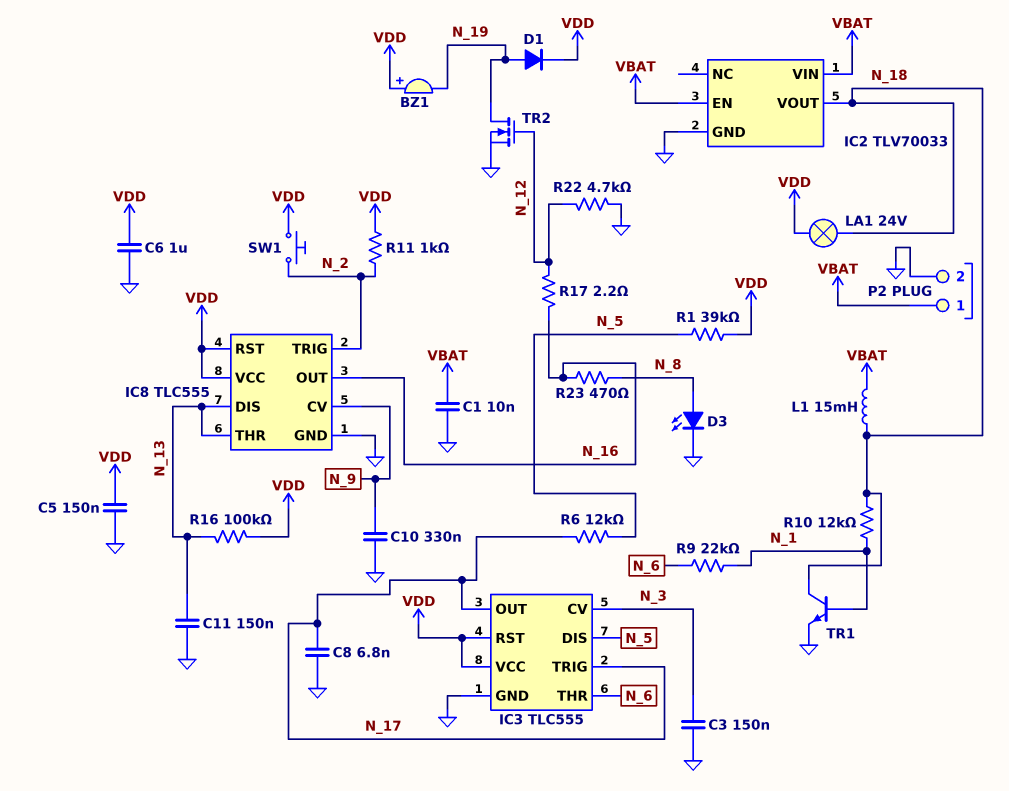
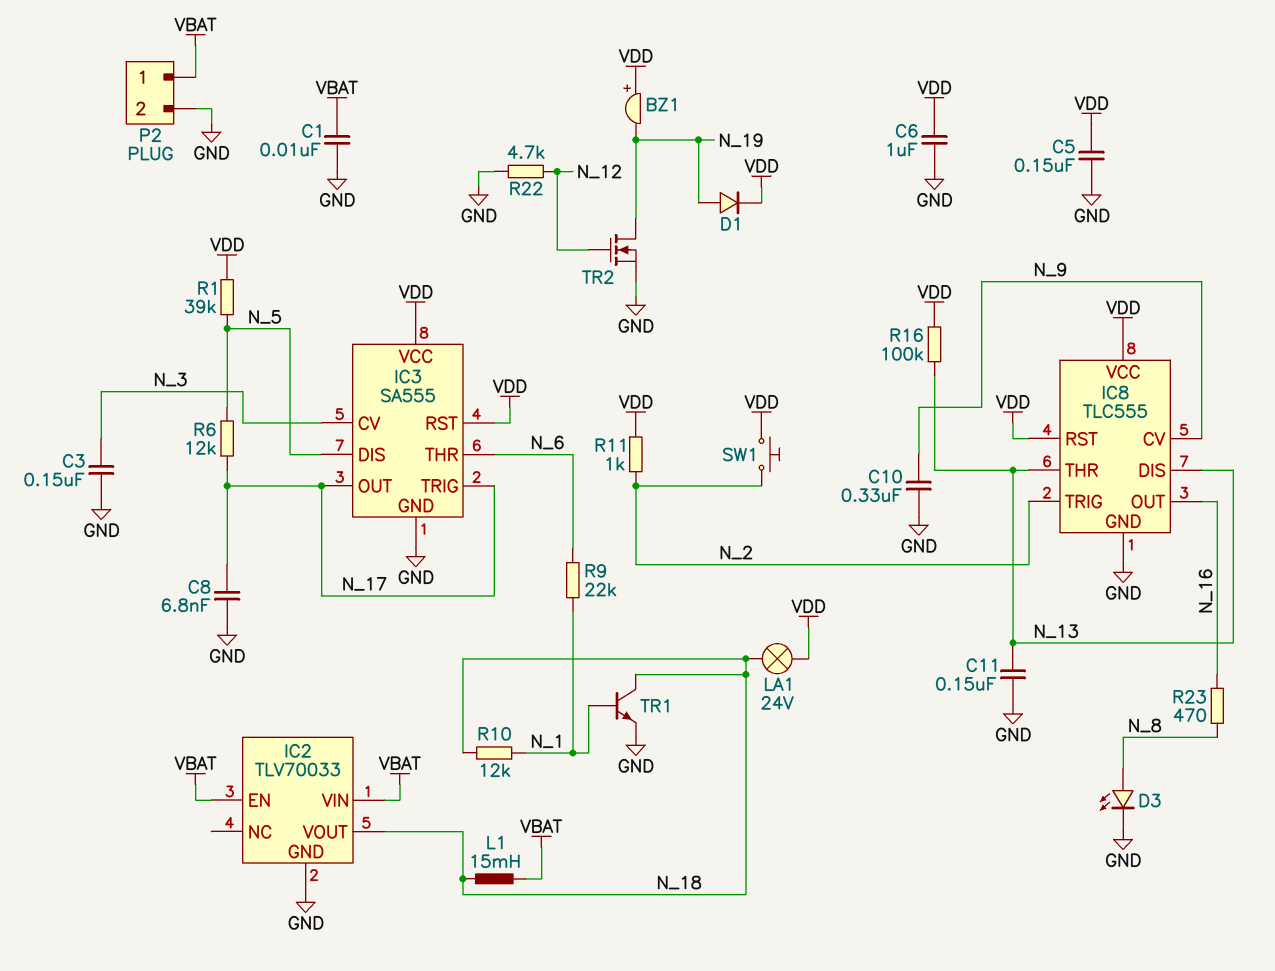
IC3: TLC555 -> SA555
R17: 2.2 (N_12, N_16) -> none

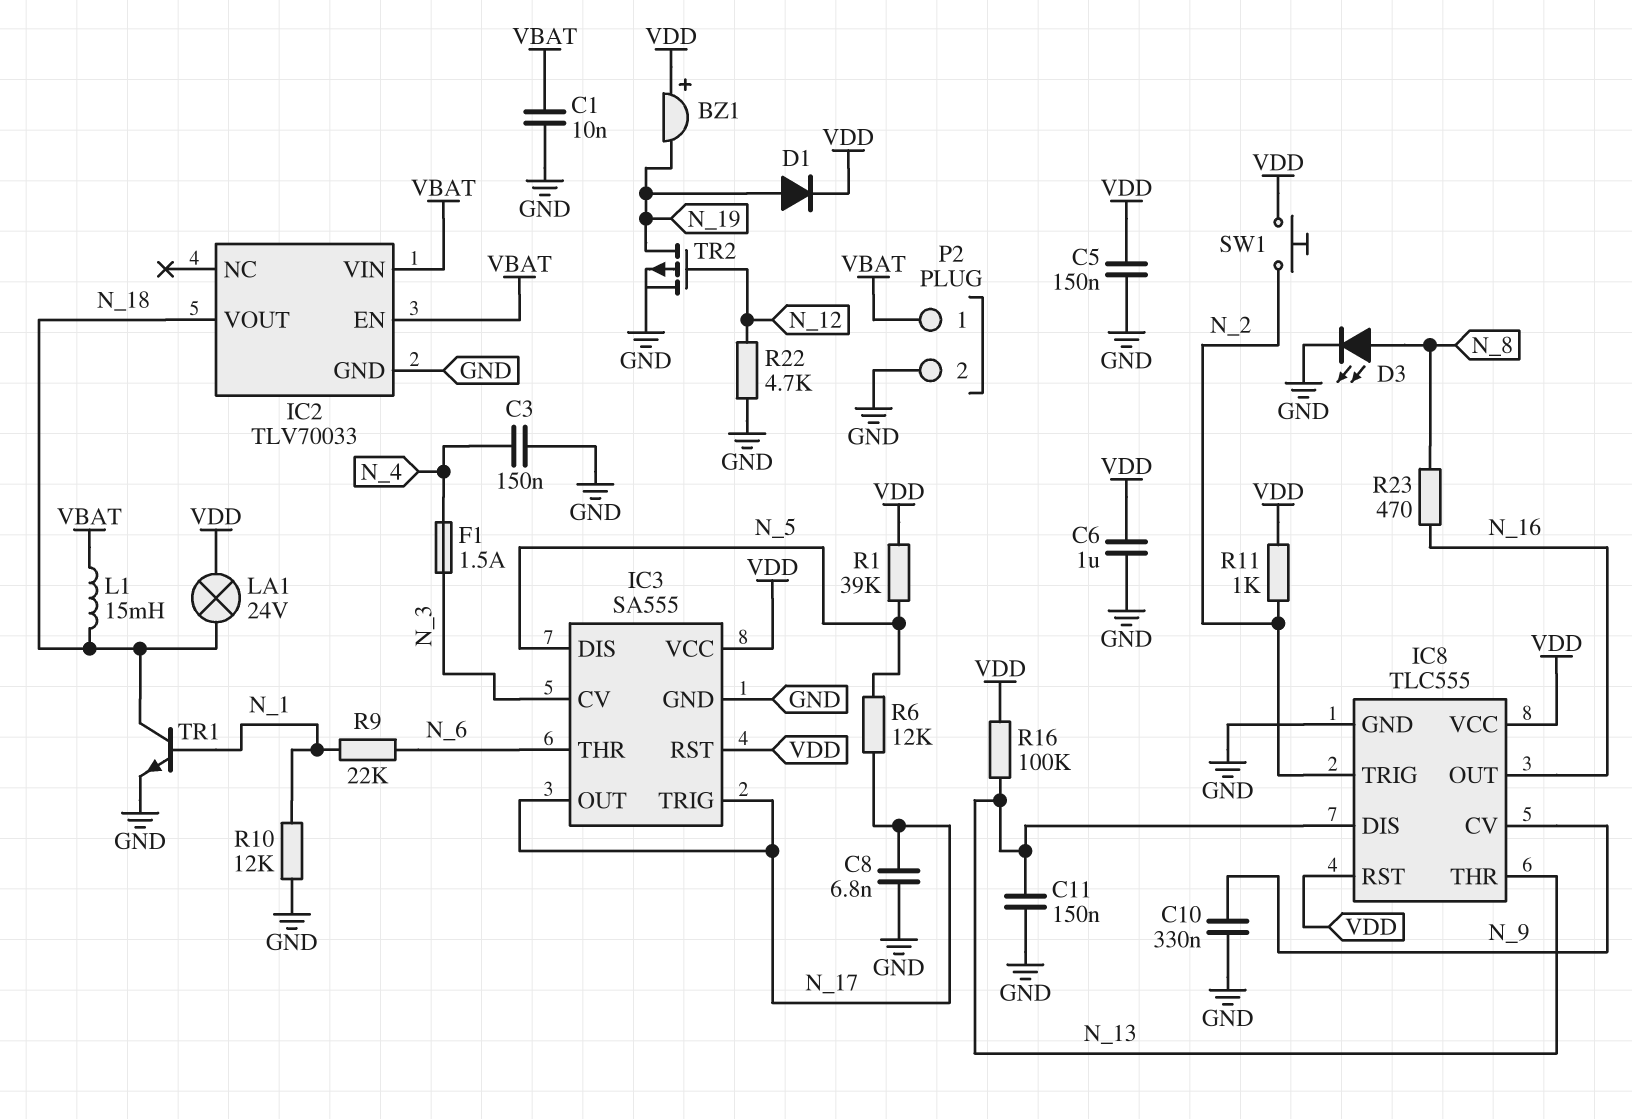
C3: 150nF (GND, N_3) -> 150nF (GND, N_4)
F1: none -> 1.5A (N_3, N_4)
R10: 12k (N_1, N_18) -> 12k (GND, N_1)
TR2: NMOS (G N_12, D N_19, S GND) -> PMOS (G N_12, D N_19, S GND)

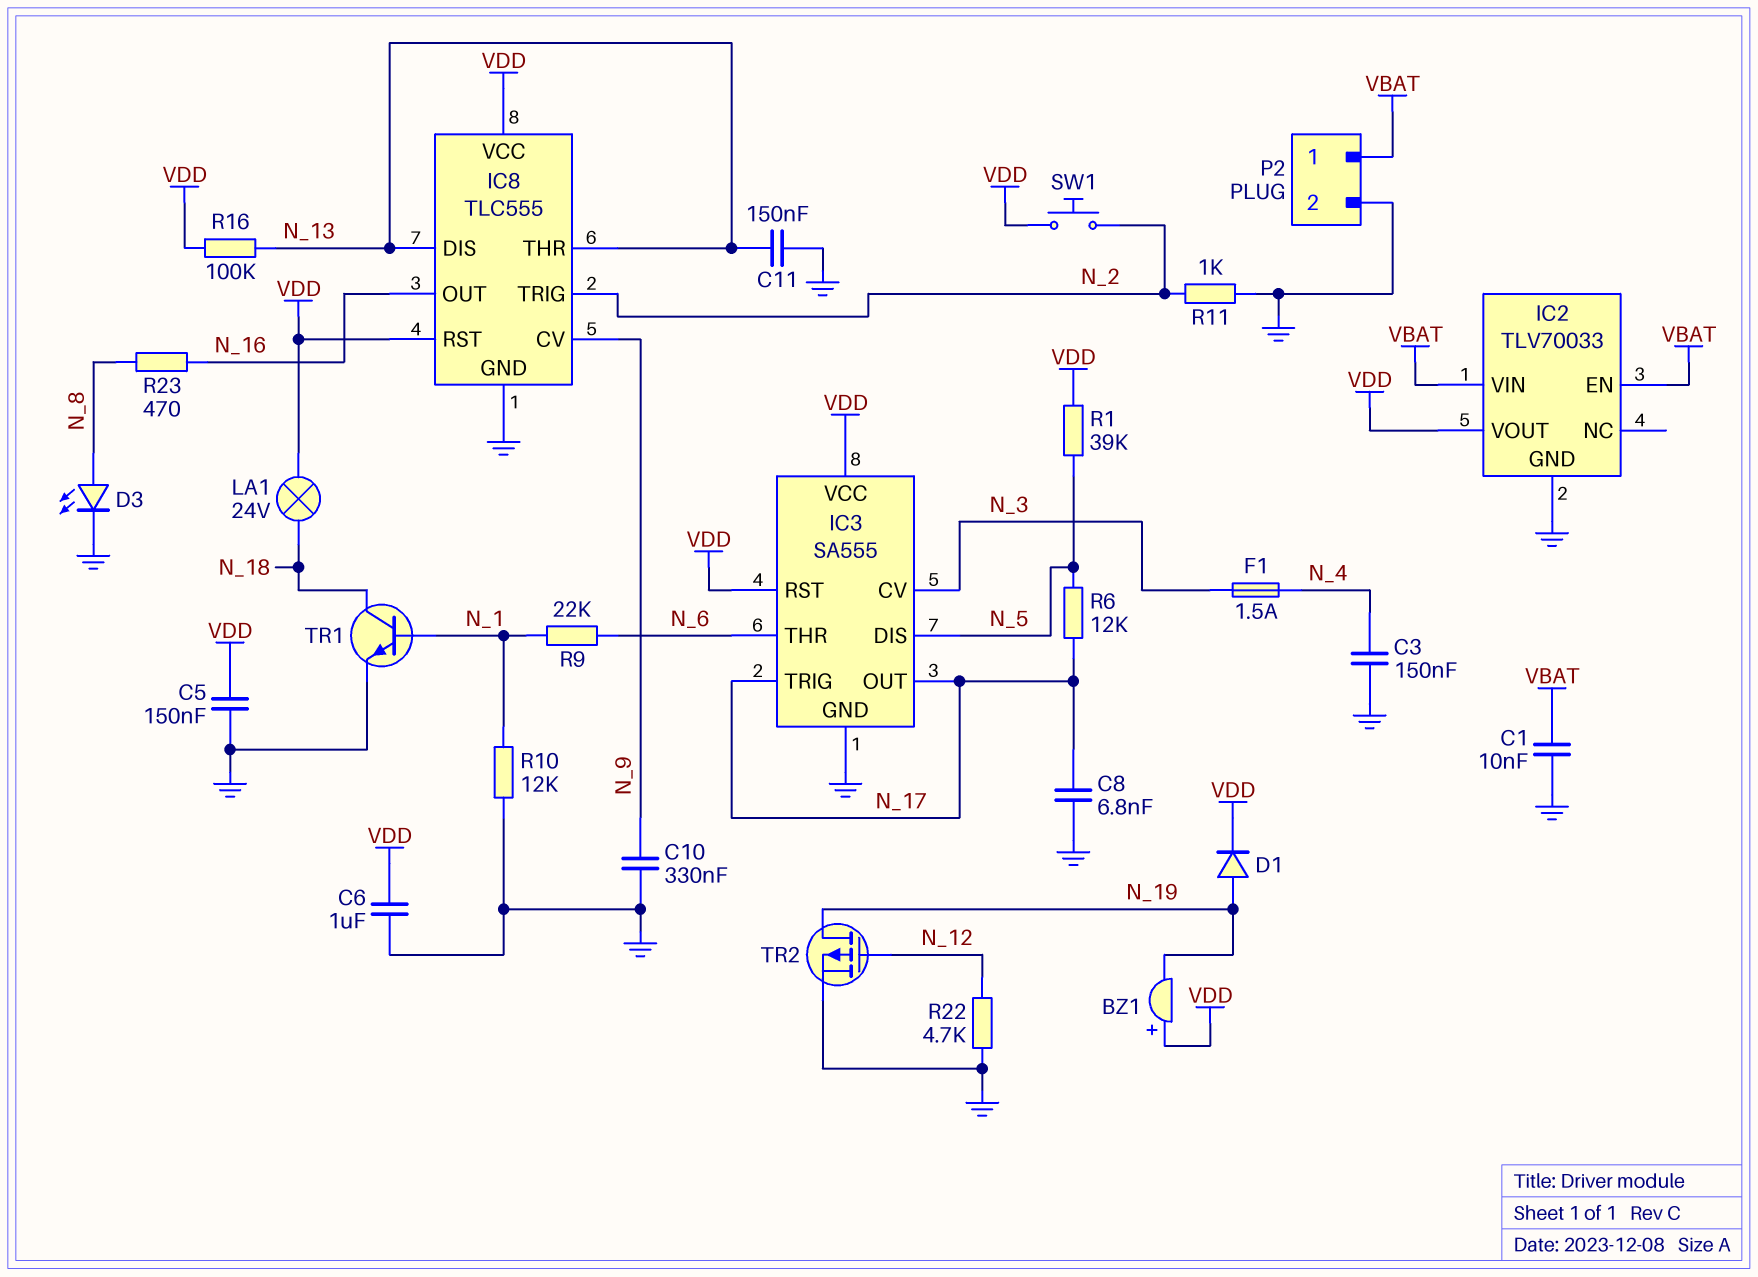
IC2 pin VOUT: N_18 -> VDD
L1: 15mH (N_18, VBAT) -> none
R11: 1k (N_2, VDD) -> 1k (GND, N_2)

